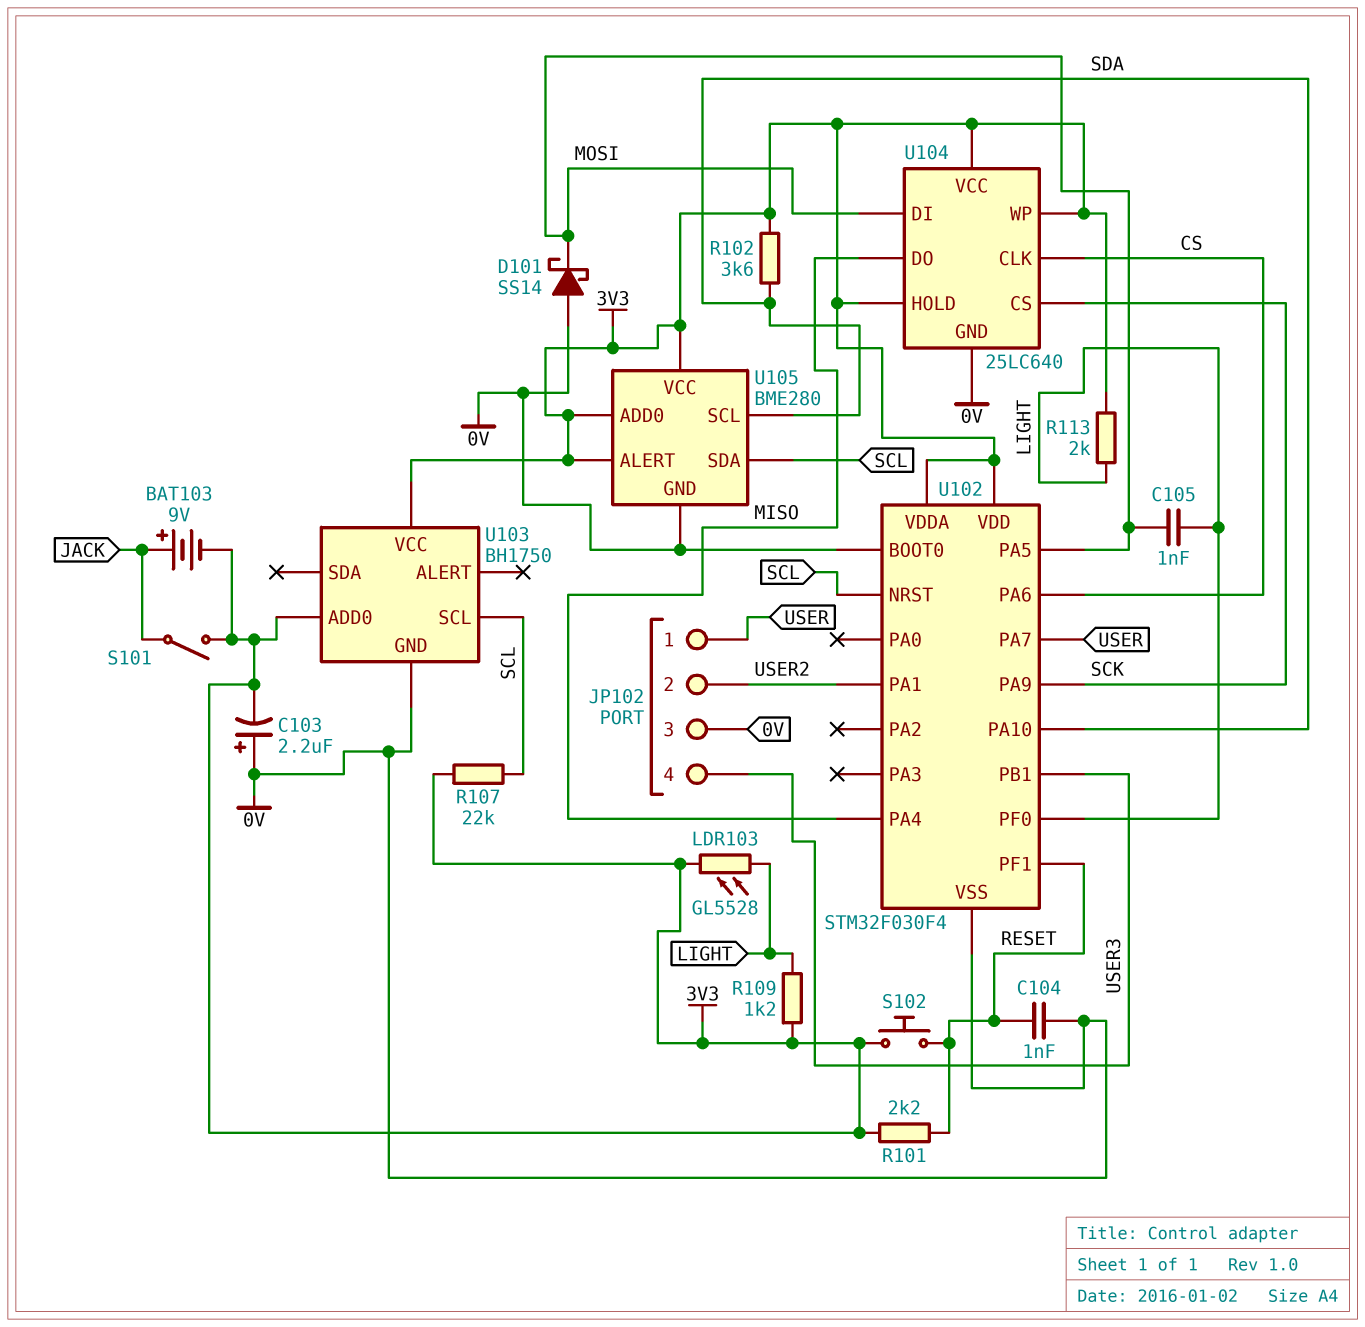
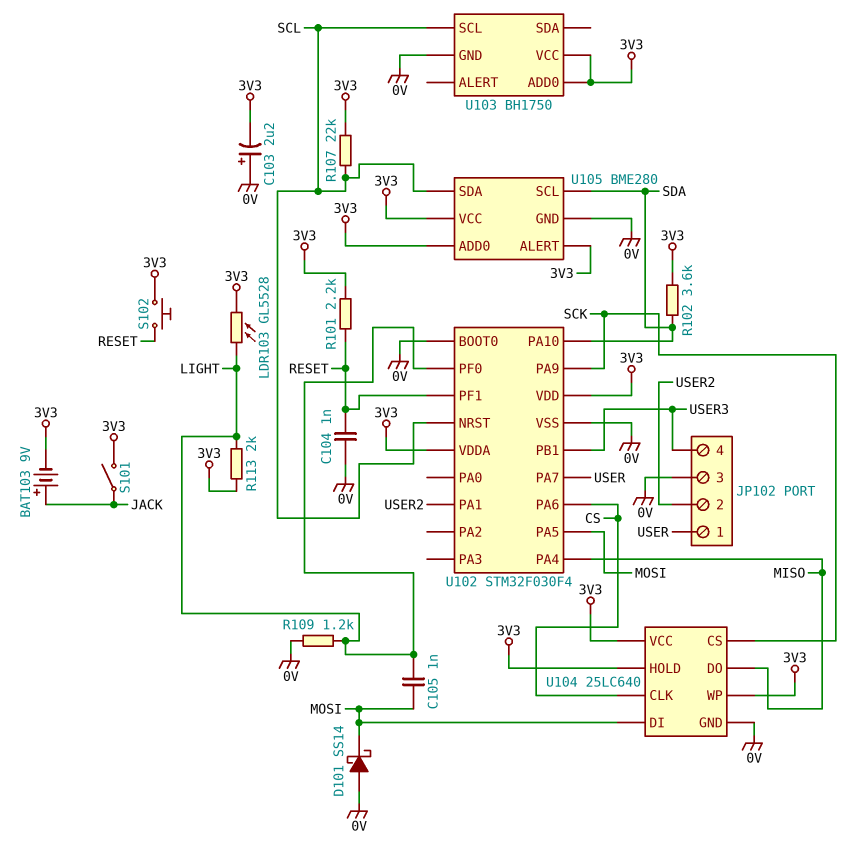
R109: 1.2k (3V3, LIGHT) -> 1.2k (0V, LIGHT)

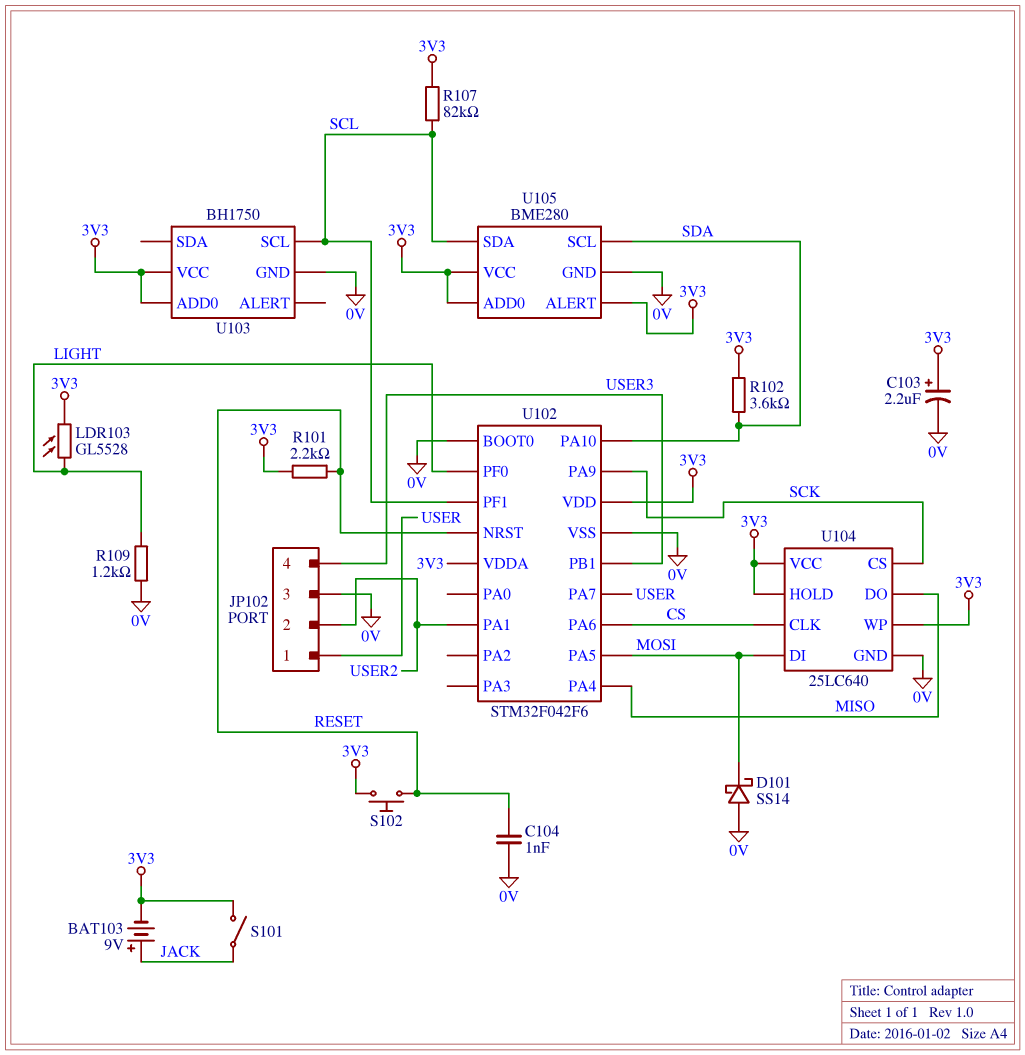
C103: 2.2uF (plus 0V, minus 3V3) -> 2.2uF (plus 3V3, minus 0V)
C105: 1nF (LIGHT, MOSI) -> none
R107: 22k (3V3, SCL) -> 82k (3V3, SCL)
R113: 2k (3V3, LIGHT) -> none
U102: STM32F030F4 -> STM32F042F6
U102 pin NRST: SCL -> RESET
U102 pin PF1: RESET -> SCL

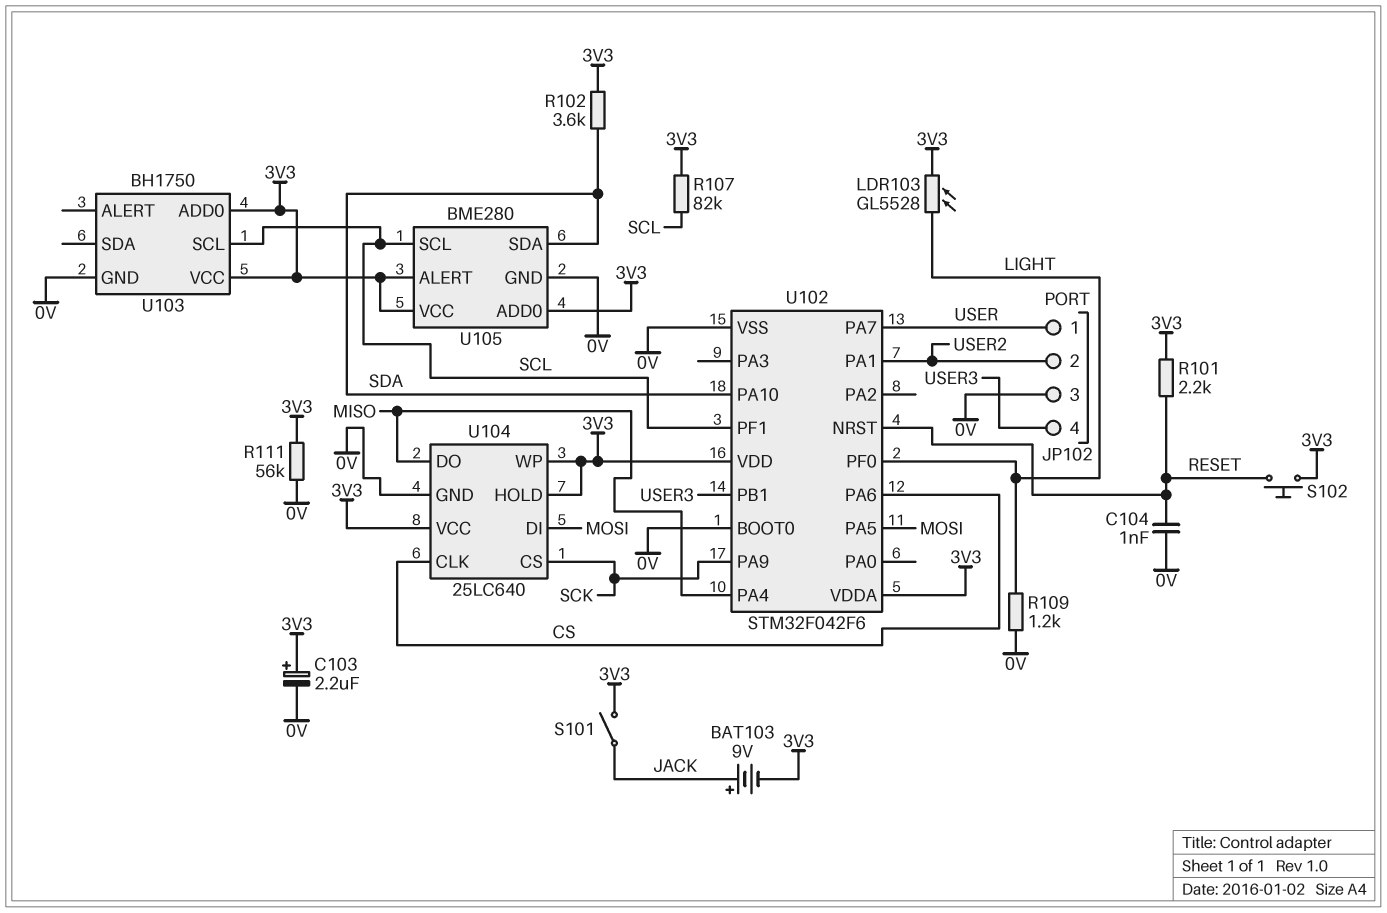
D101: schottky SS14 (A 0V, K MOSI) -> none
R111: none -> 56k (0V, 3V3)
U105 pin SCL: SDA -> SCL
U105 pin SDA: SCL -> SDA

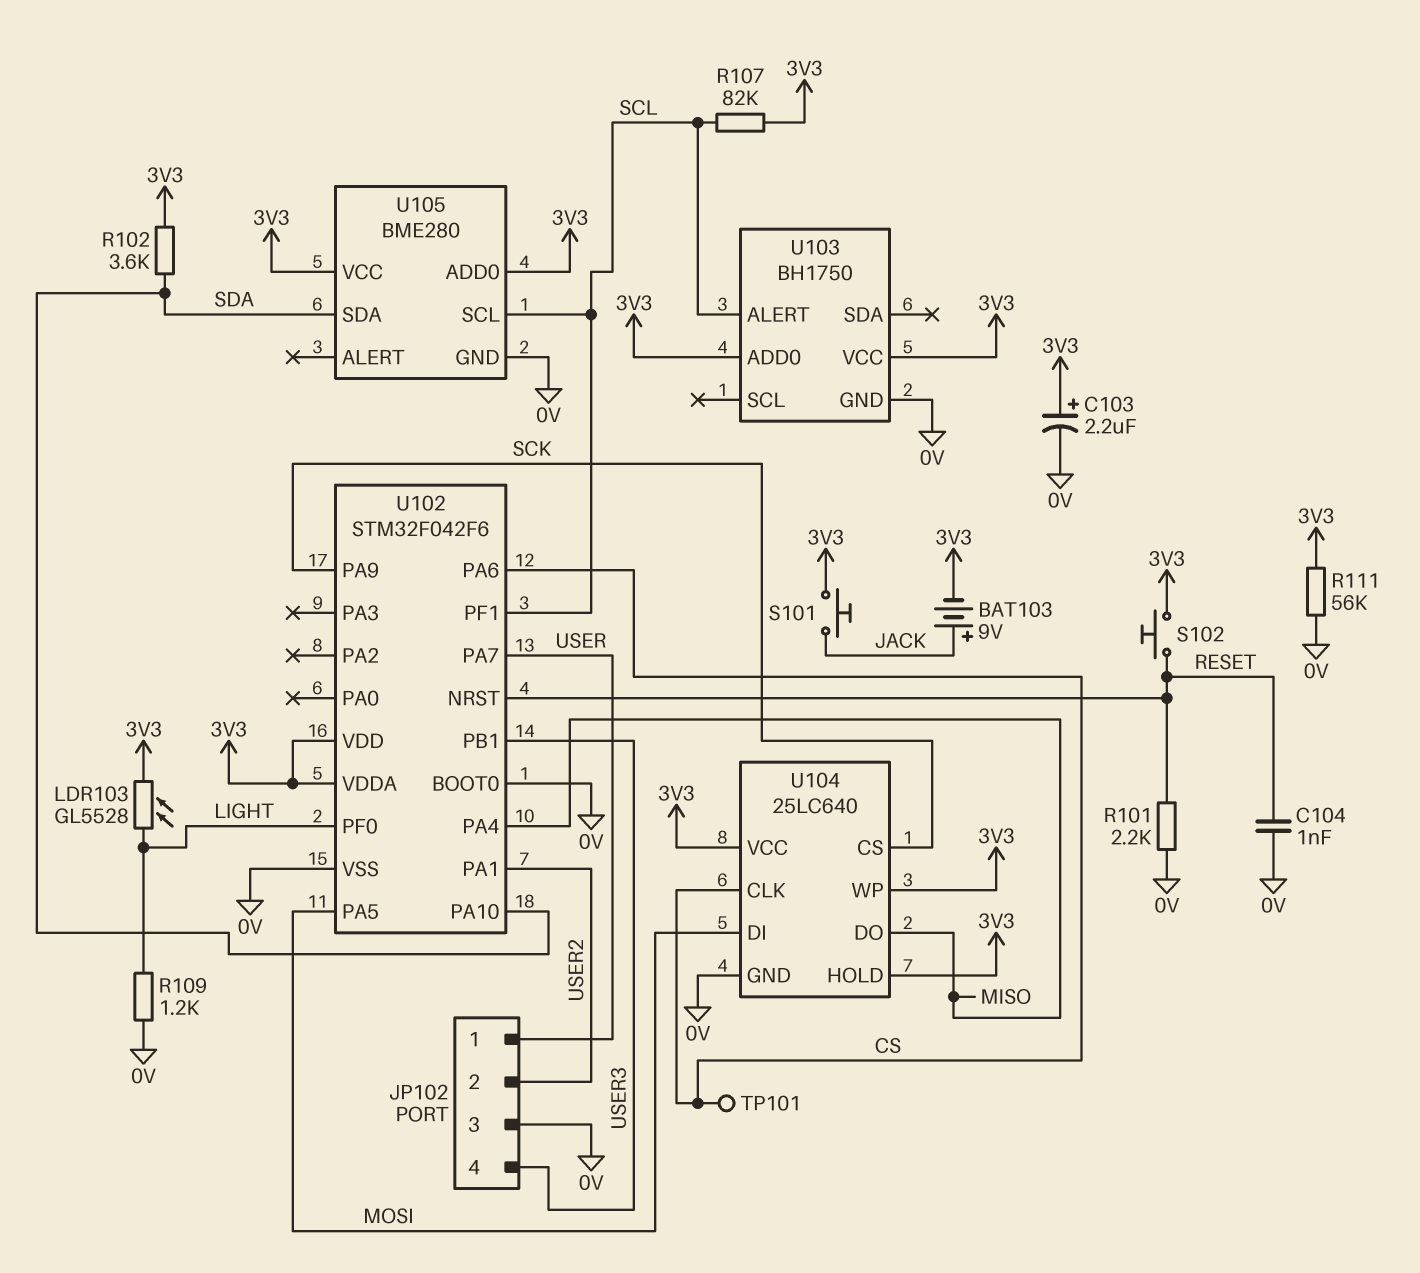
R101: 2.2k (3V3, RESET) -> 2.2k (0V, RESET)
S101: switch (3V3, JACK) -> button (3V3, JACK)
TP101: none -> test point (CS)
U103 pin ALERT: none -> SCL
U103 pin SCL: SCL -> none
U105 pin ALERT: 3V3 -> none

